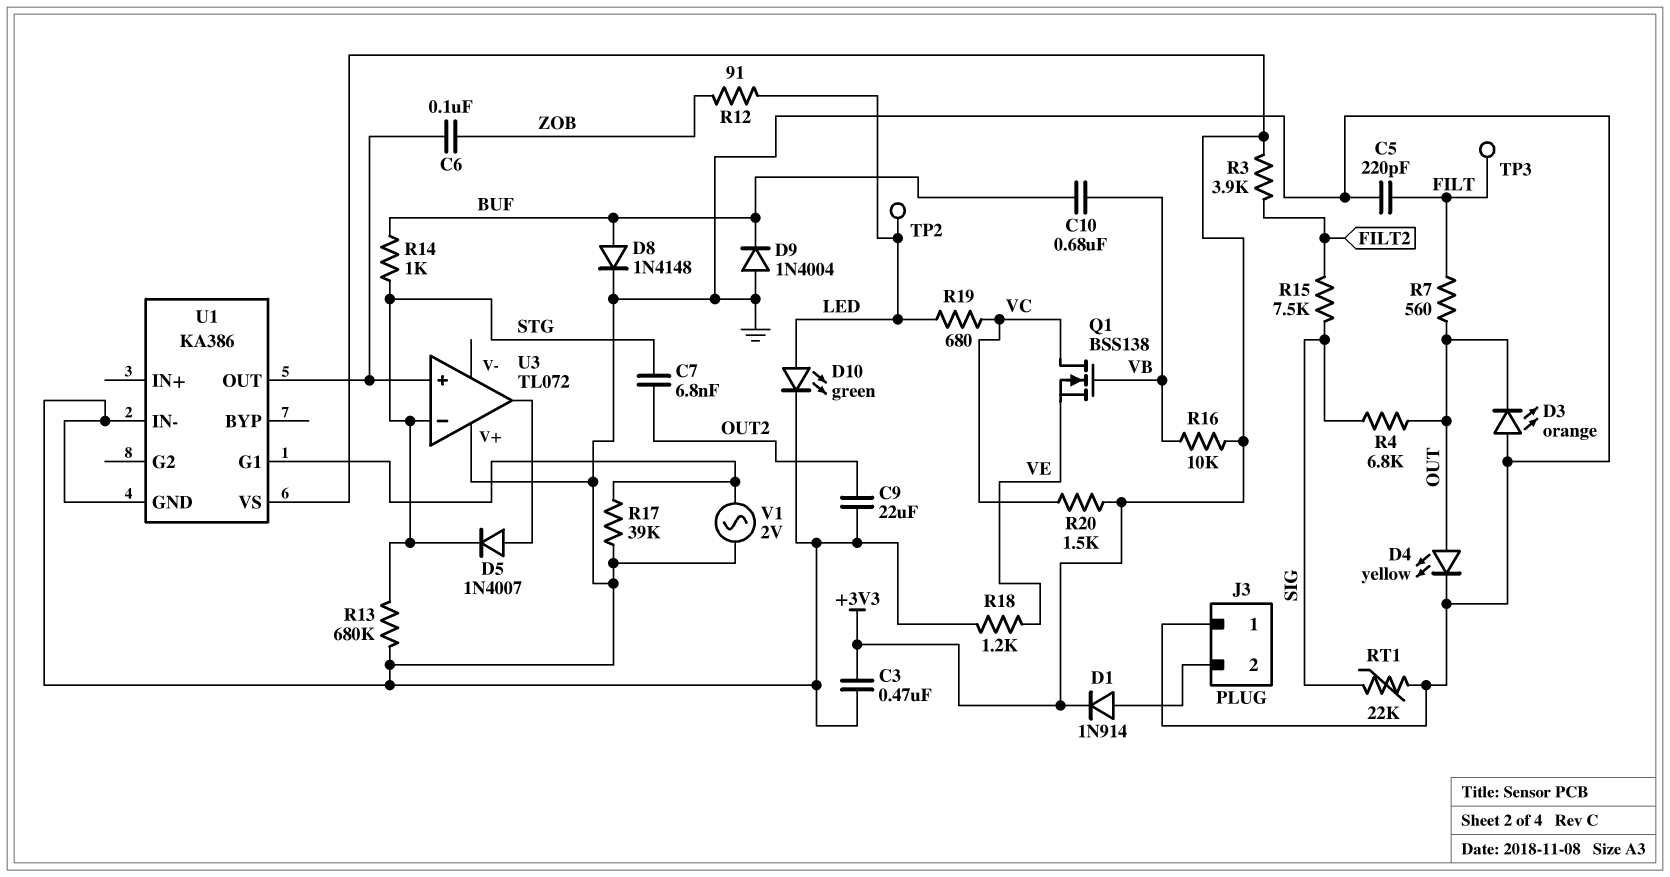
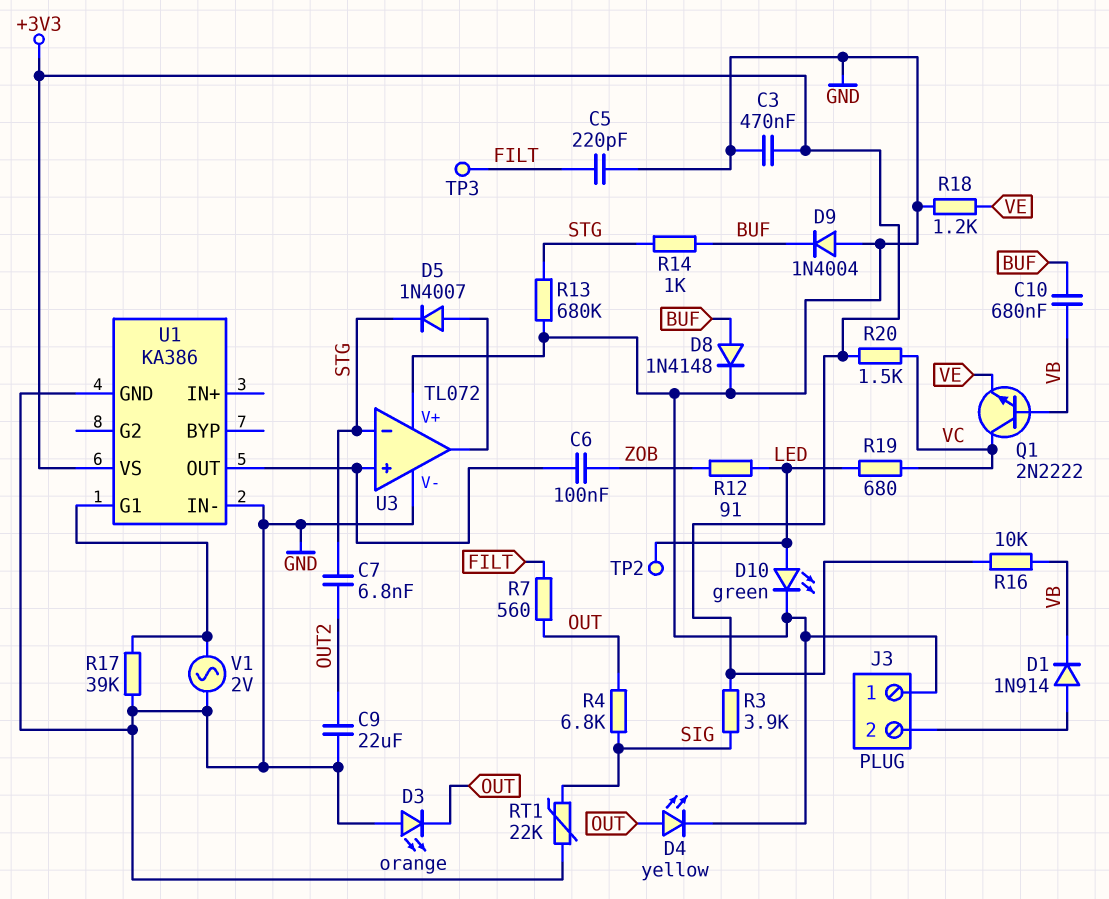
D1: diode 1N914 (A J3/2, K +3V3) -> diode 1N914 (A J3/2, K VB)
Q1: NMOS BSS138 (G VB, D VC, S VE) -> NPN 2N2222 (B VB, C VC, E VE)
R3: 3.9k (+3V3, FILT2) -> 3.9k (+3V3, SIG)
R15: 7.5k (FILT2, SIG) -> none
U3 pin V-: none -> GND

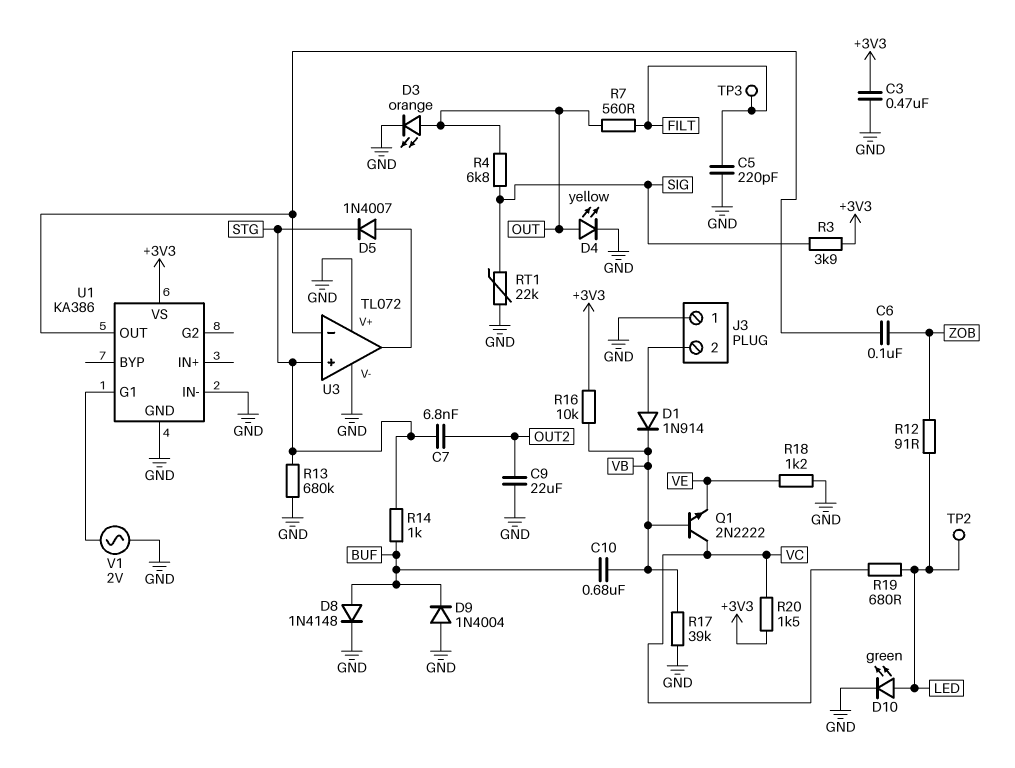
D3: LED orange (A GND, K OUT) -> LED orange (A OUT, K GND)
R17: 39k (GND, U1/G1) -> 39k (GND, VB)
U3 pin in+: U1/OUT -> STG
U3 pin in-: STG -> U1/OUT

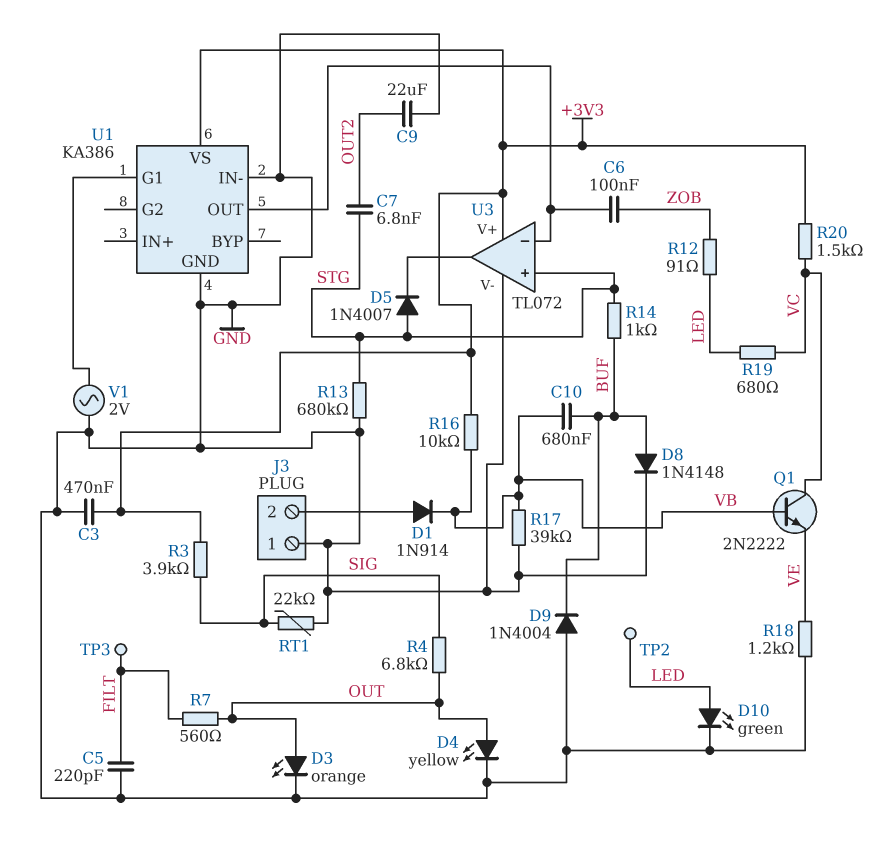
D5: diode 1N4007 (A U3/out, K STG) -> diode 1N4007 (A STG, K U3/out)
U3 pin V+: GND -> +3V3

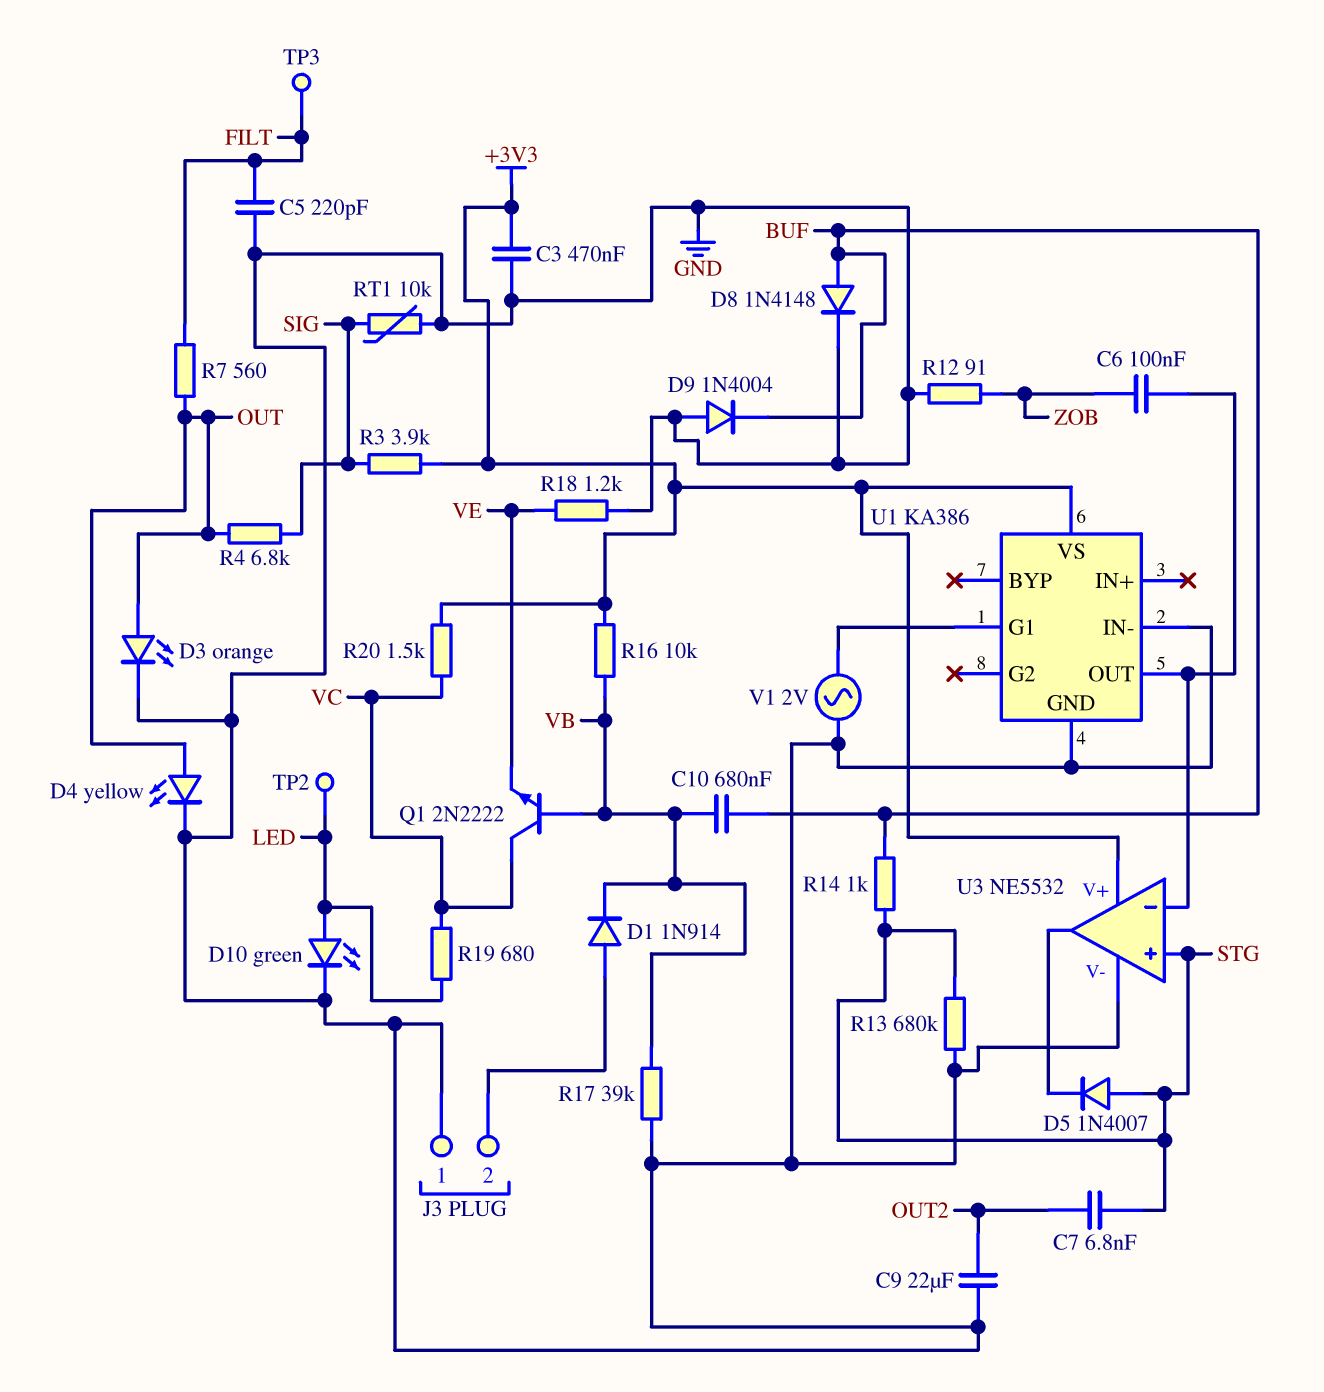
R12: 91 (LED, ZOB) -> 91 (GND, ZOB)
RT1: 22k (GND, SIG) -> 10k (GND, SIG)
U3: TL072 -> NE5532

